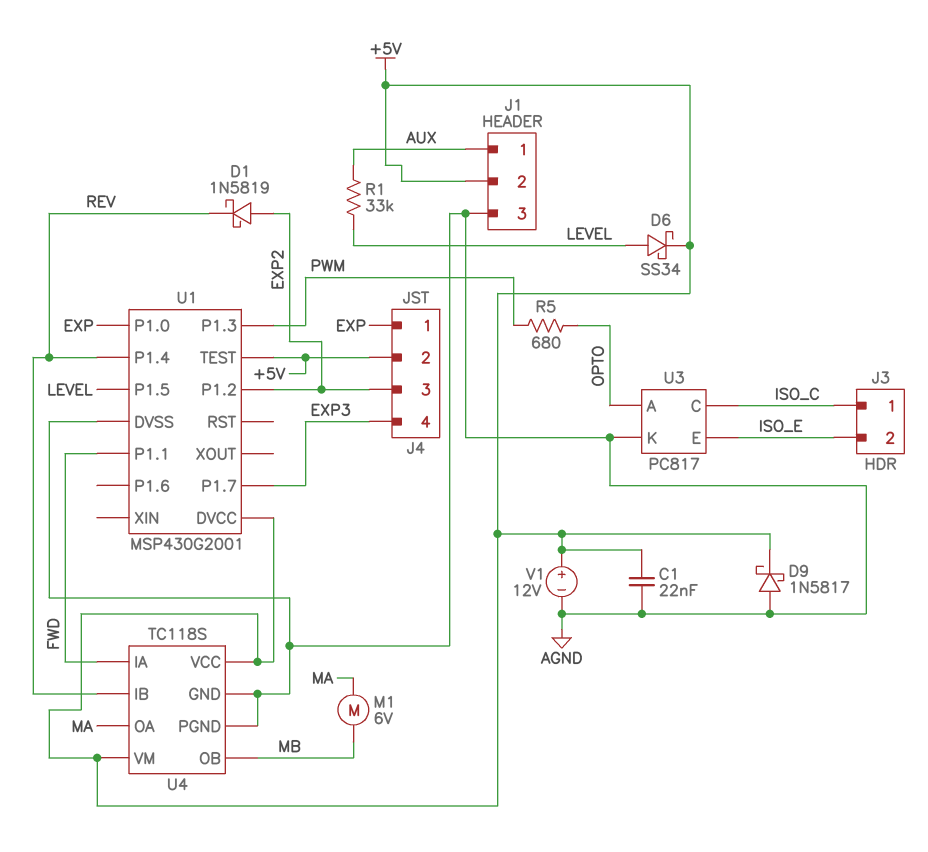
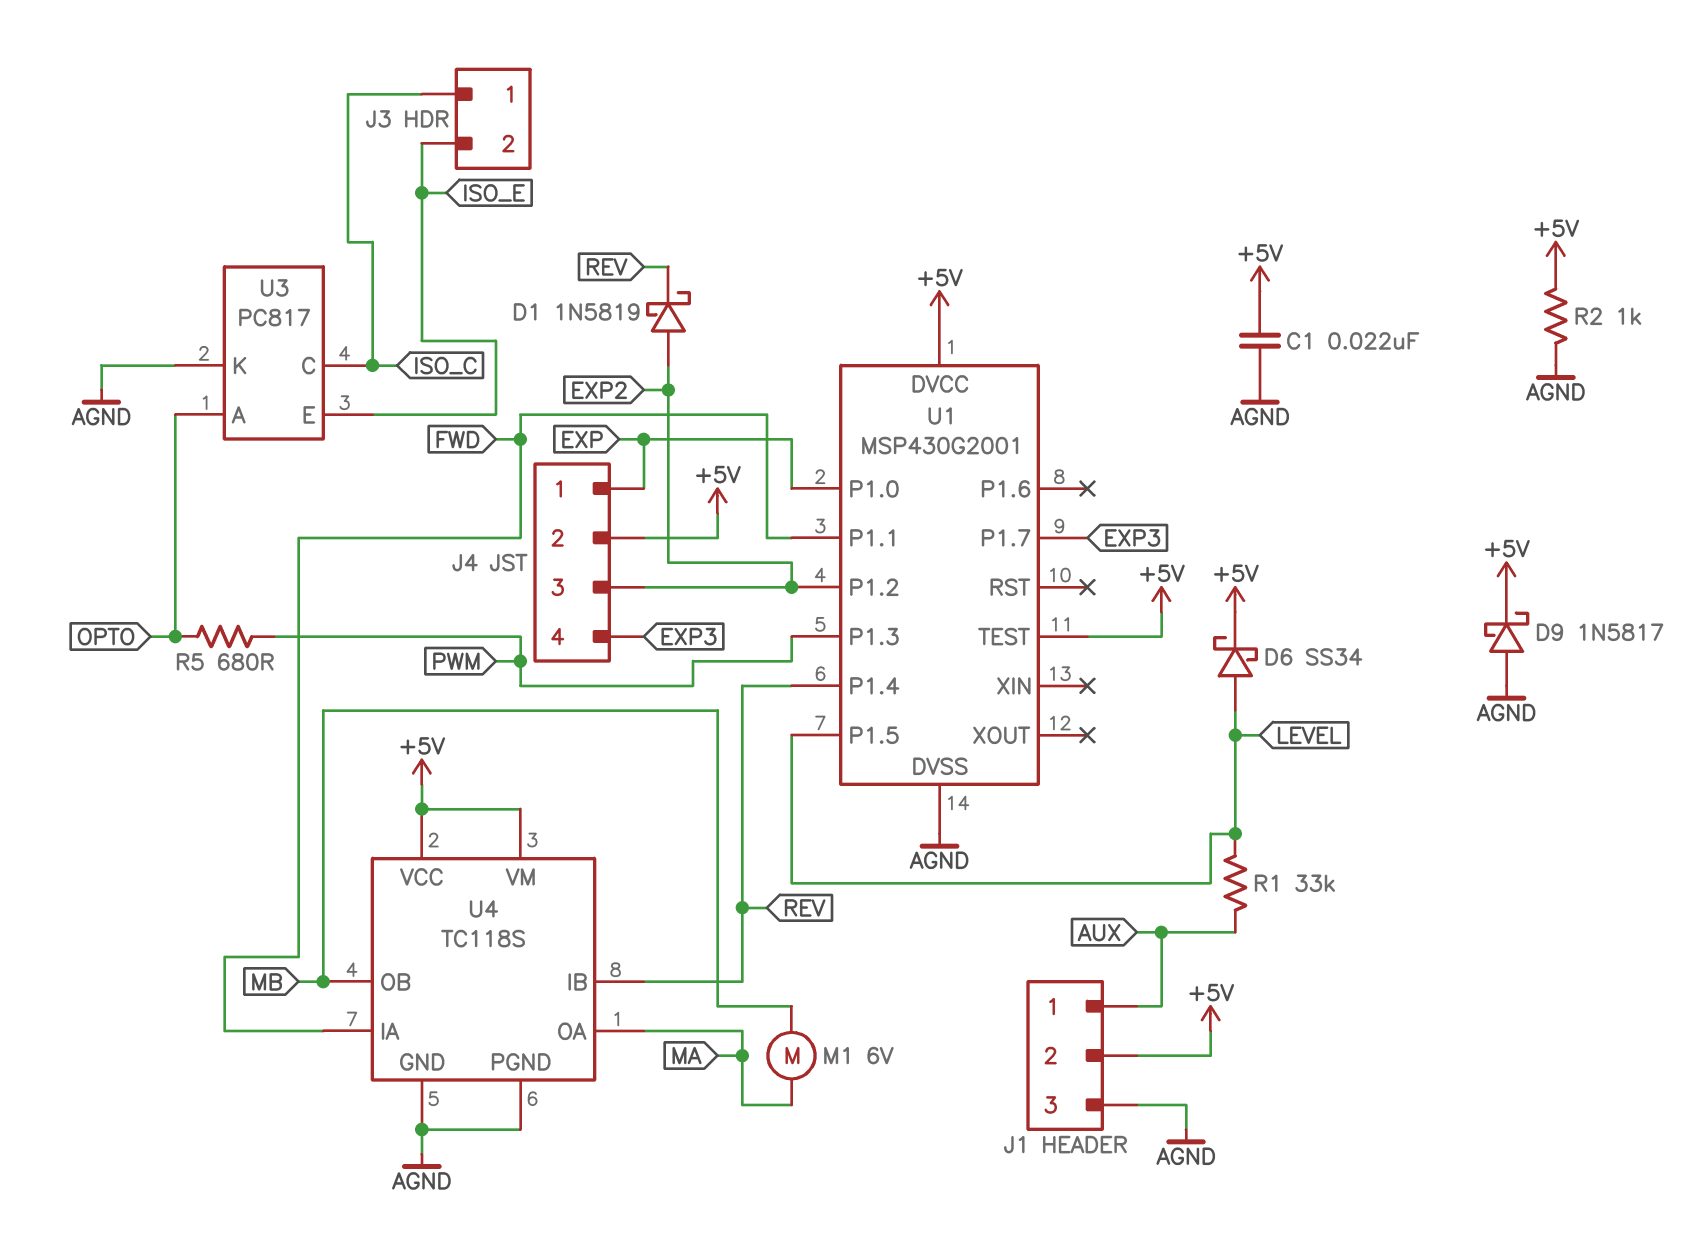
R2: none -> 1k (+5V, AGND)
V1: 12V (plus +5V, minus AGND) -> none

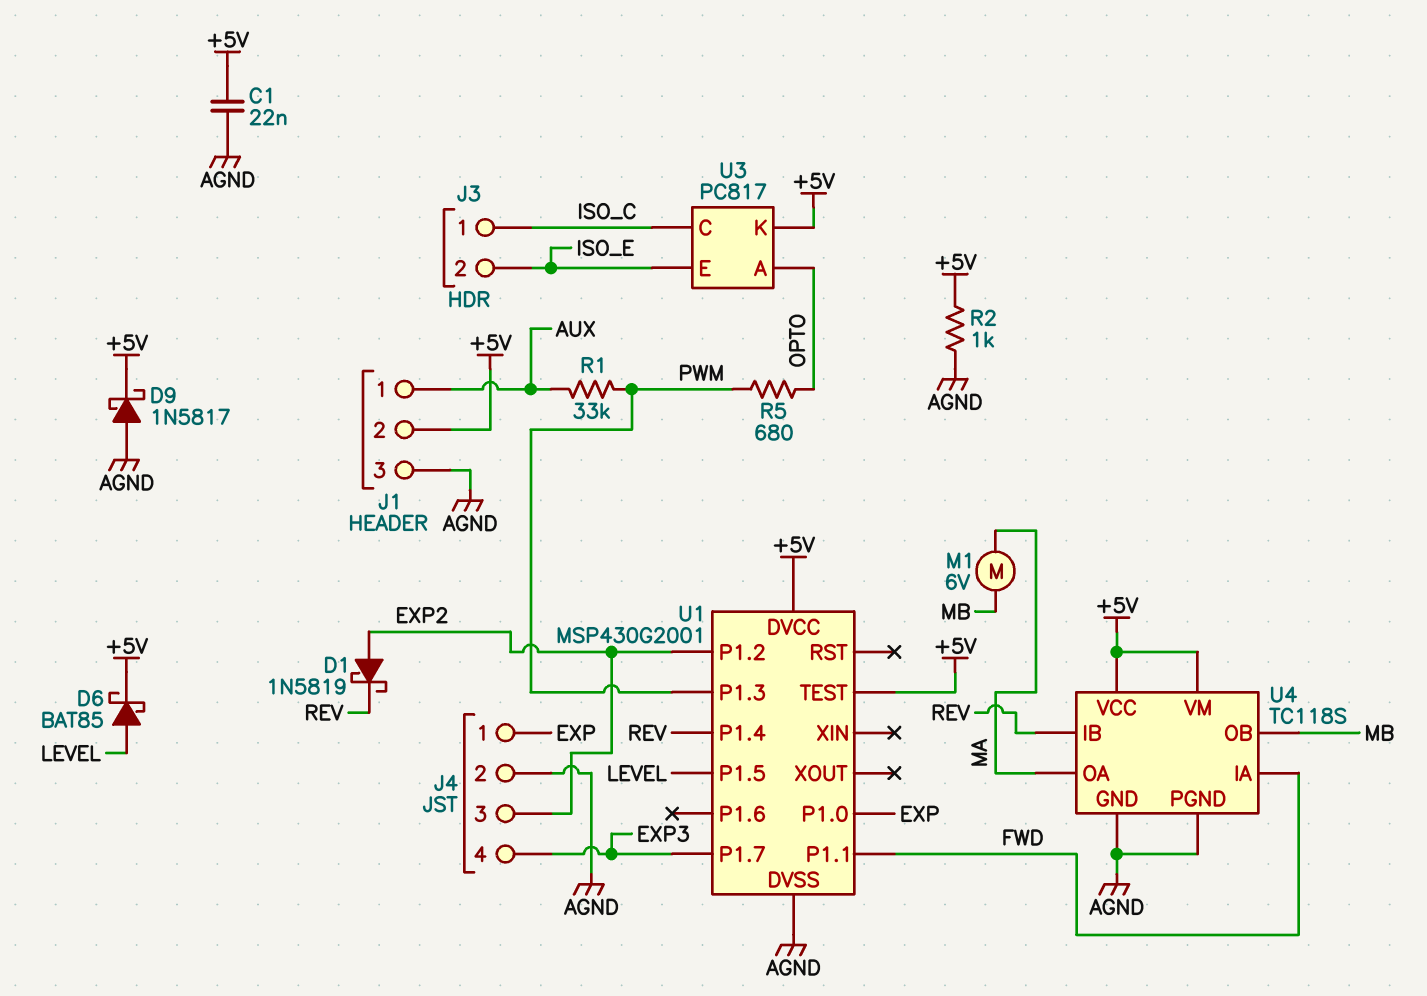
D6: schottky SS34 (A LEVEL, K +5V) -> schottky BAT85 (A LEVEL, K +5V)
J4 pin 2: +5V -> AGND
R1: 33k (AUX, LEVEL) -> 33k (AUX, PWM)
U3 pin K: AGND -> +5V

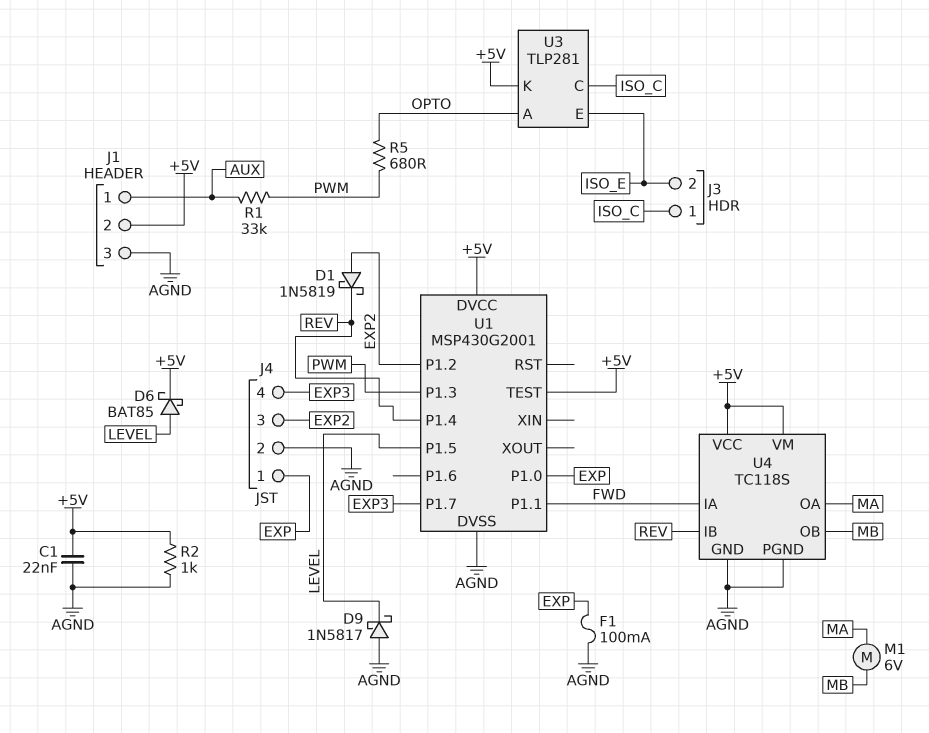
D9: schottky 1N5817 (A AGND, K +5V) -> schottky 1N5817 (A AGND, K LEVEL)
F1: none -> 100mA (AGND, EXP)
U3: PC817 -> TLP281

